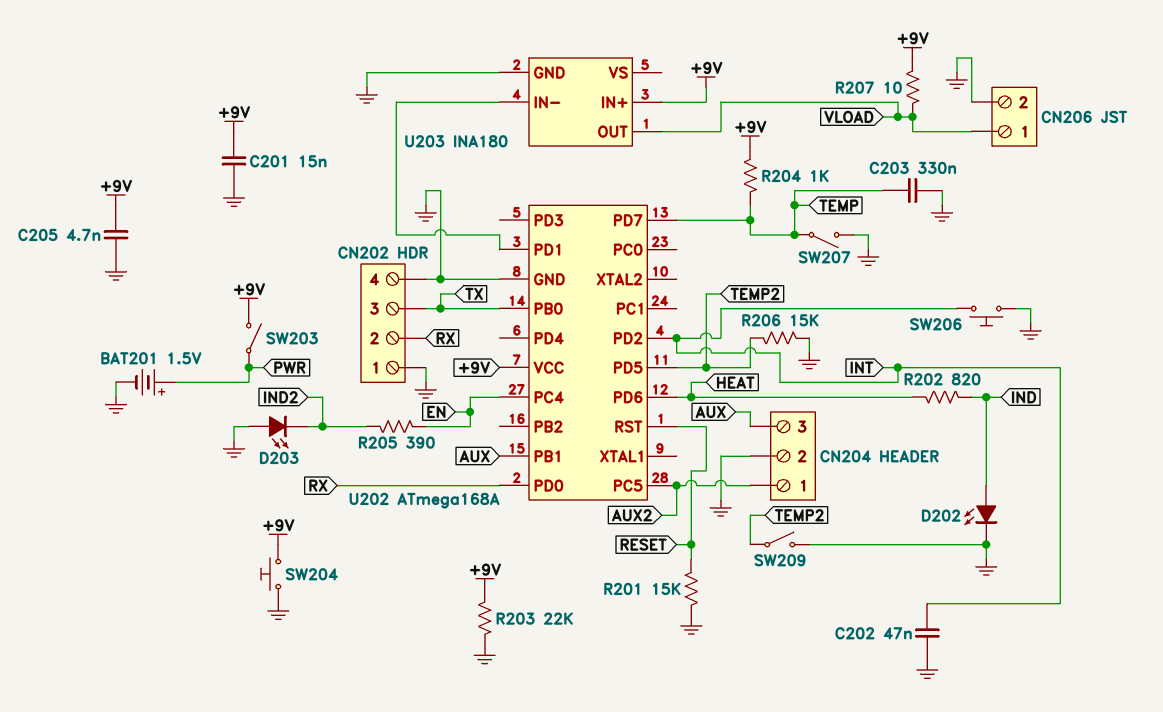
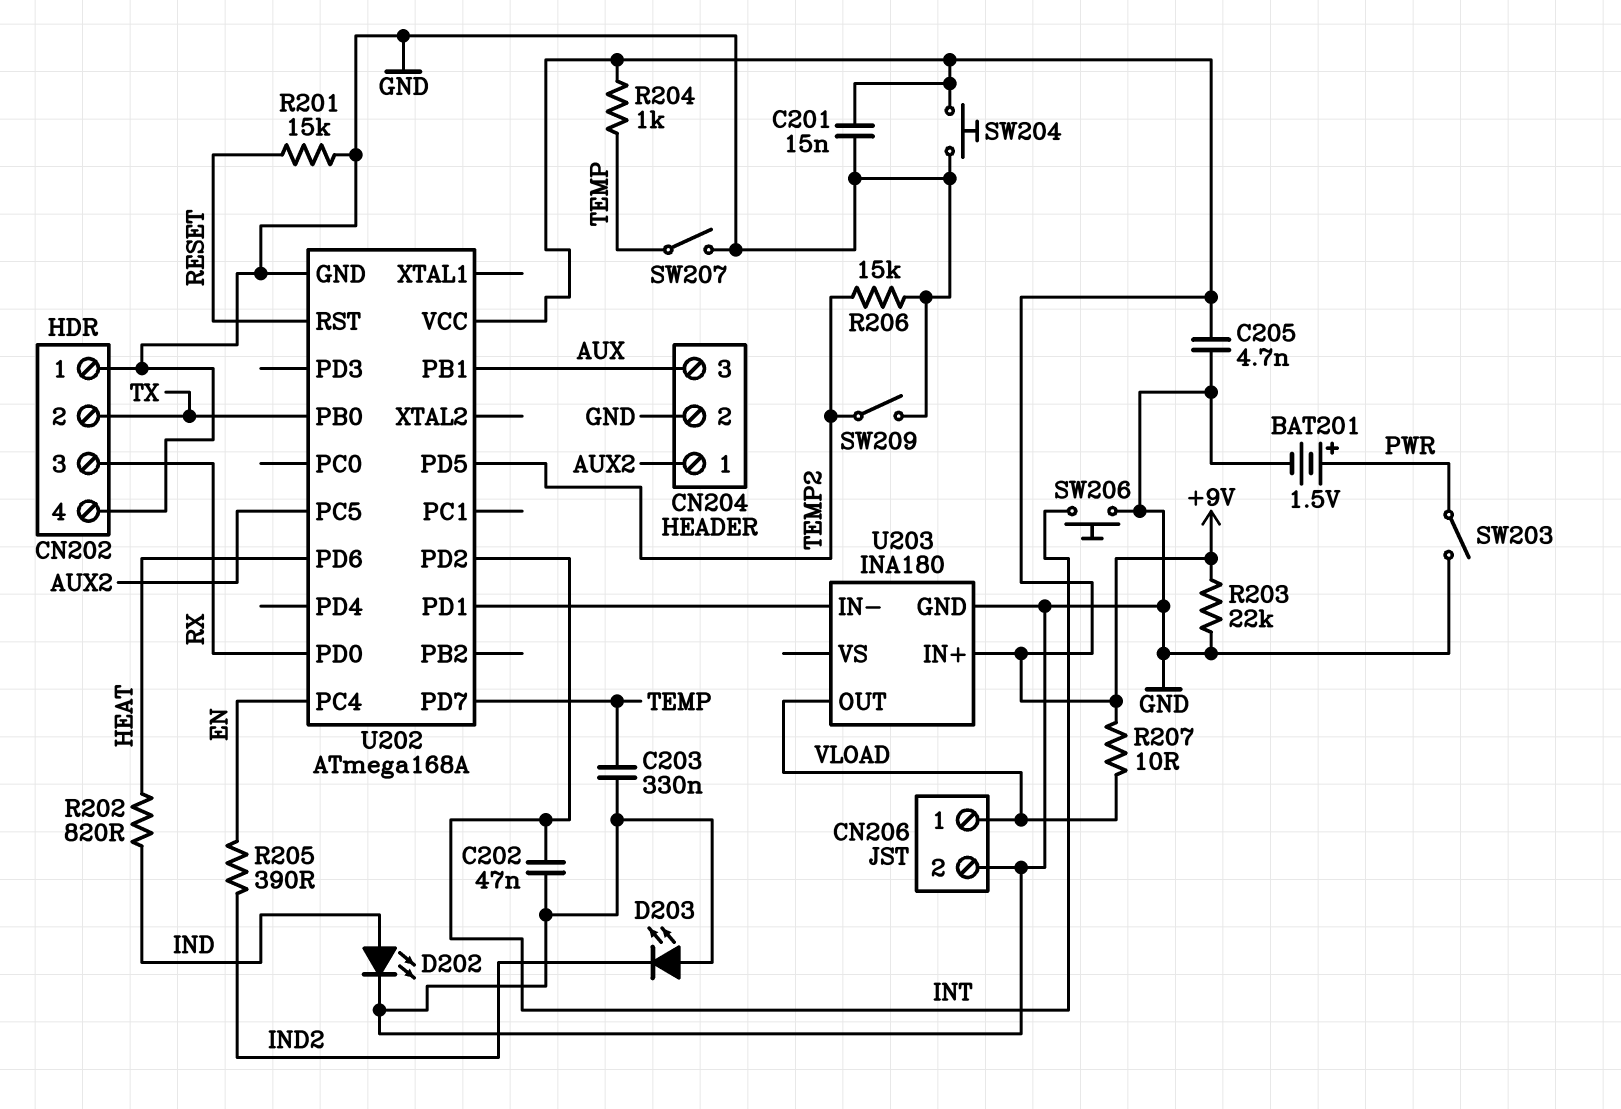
CN202 pin 2: RX -> TX
CN202 pin 3: TX -> RX
SW203: switch (+9V, PWR) -> switch (GND, PWR)

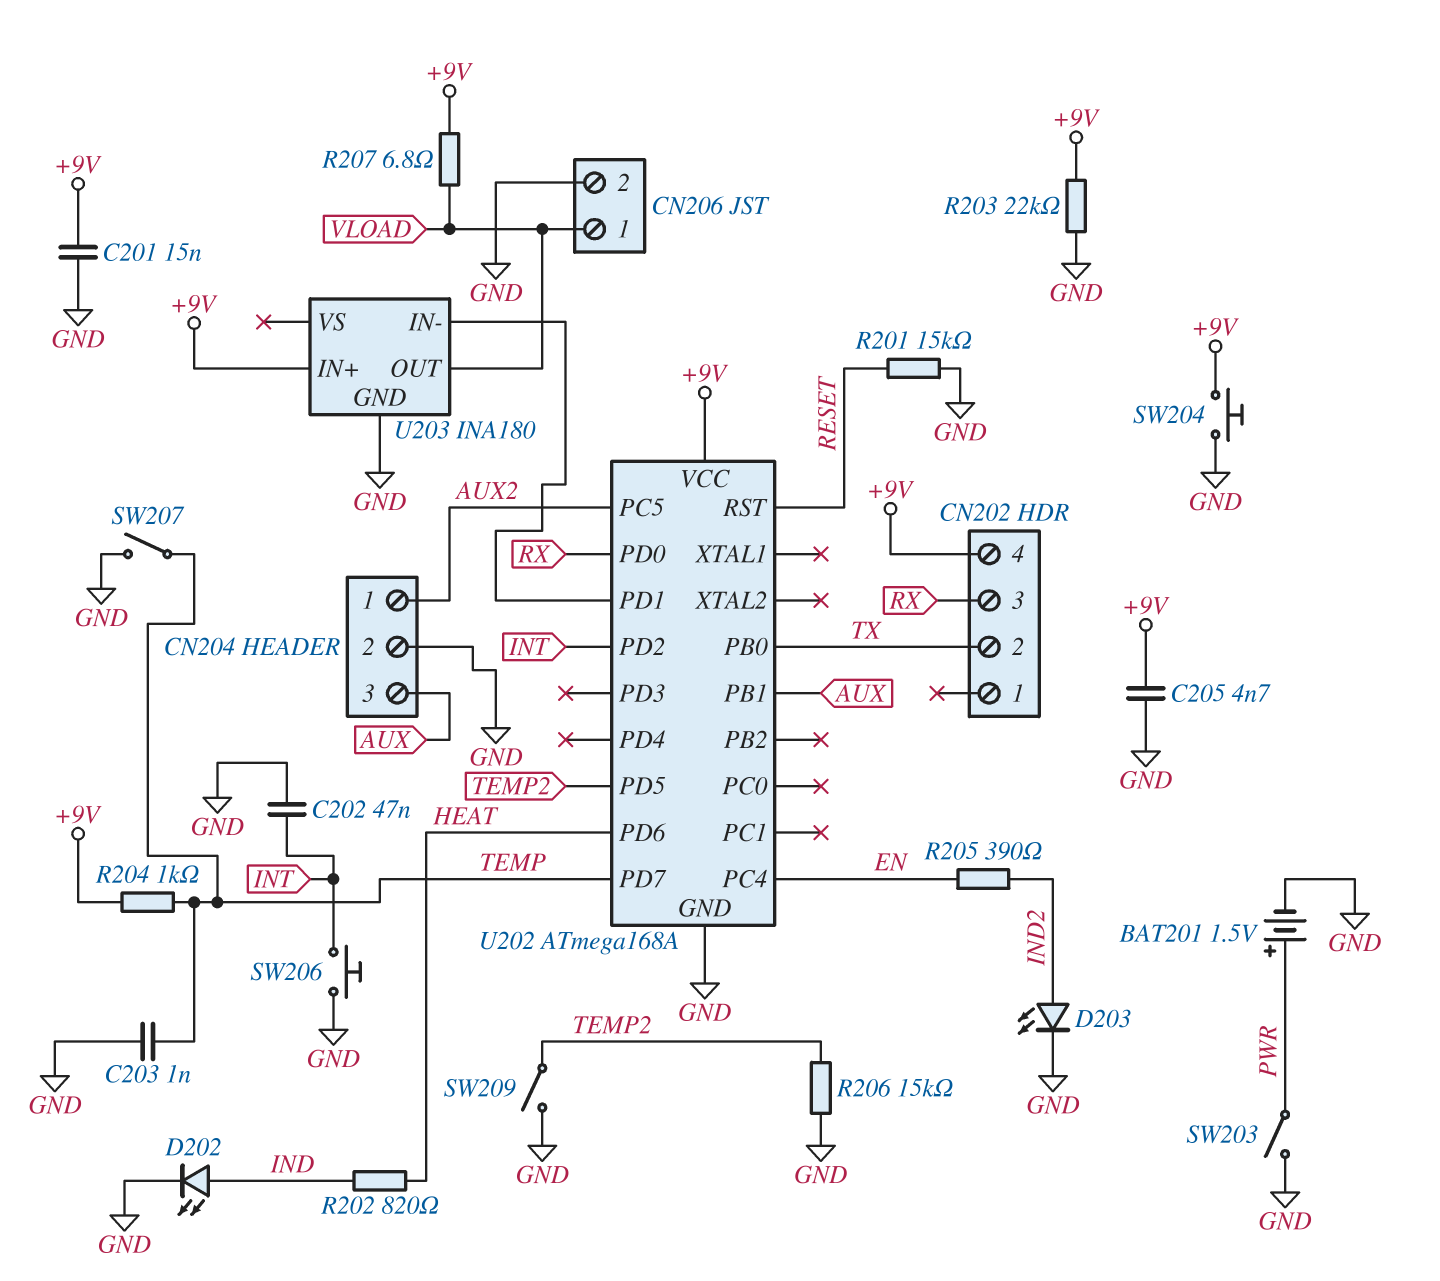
C203: 330nF (GND, TEMP) -> 1nF (GND, TEMP)
CN202 pin 1: GND -> none
CN202 pin 4: GND -> +9V
D203: LED (A GND, K IND2) -> LED (A IND2, K GND)
R207: 10 (+9V, VLOAD) -> 6.8 (+9V, VLOAD)

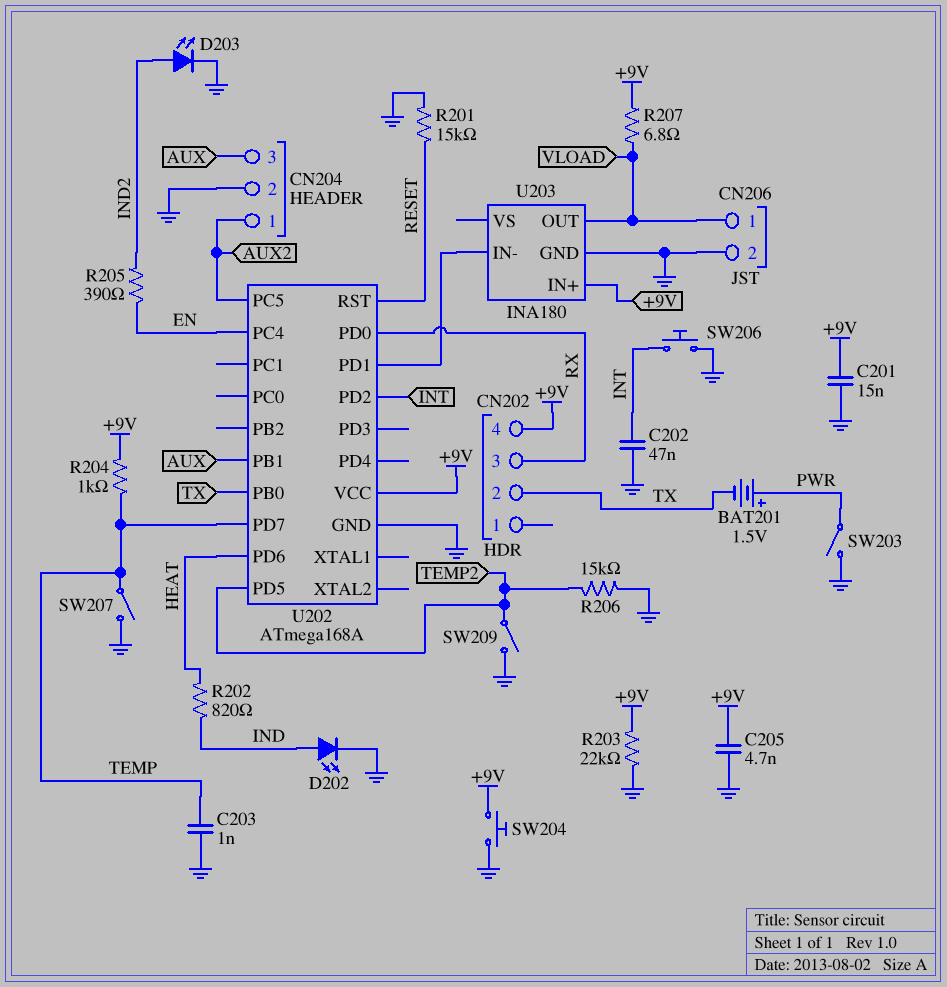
BAT201: 1.5V (plus PWR, minus GND) -> 1.5V (plus PWR, minus TX)

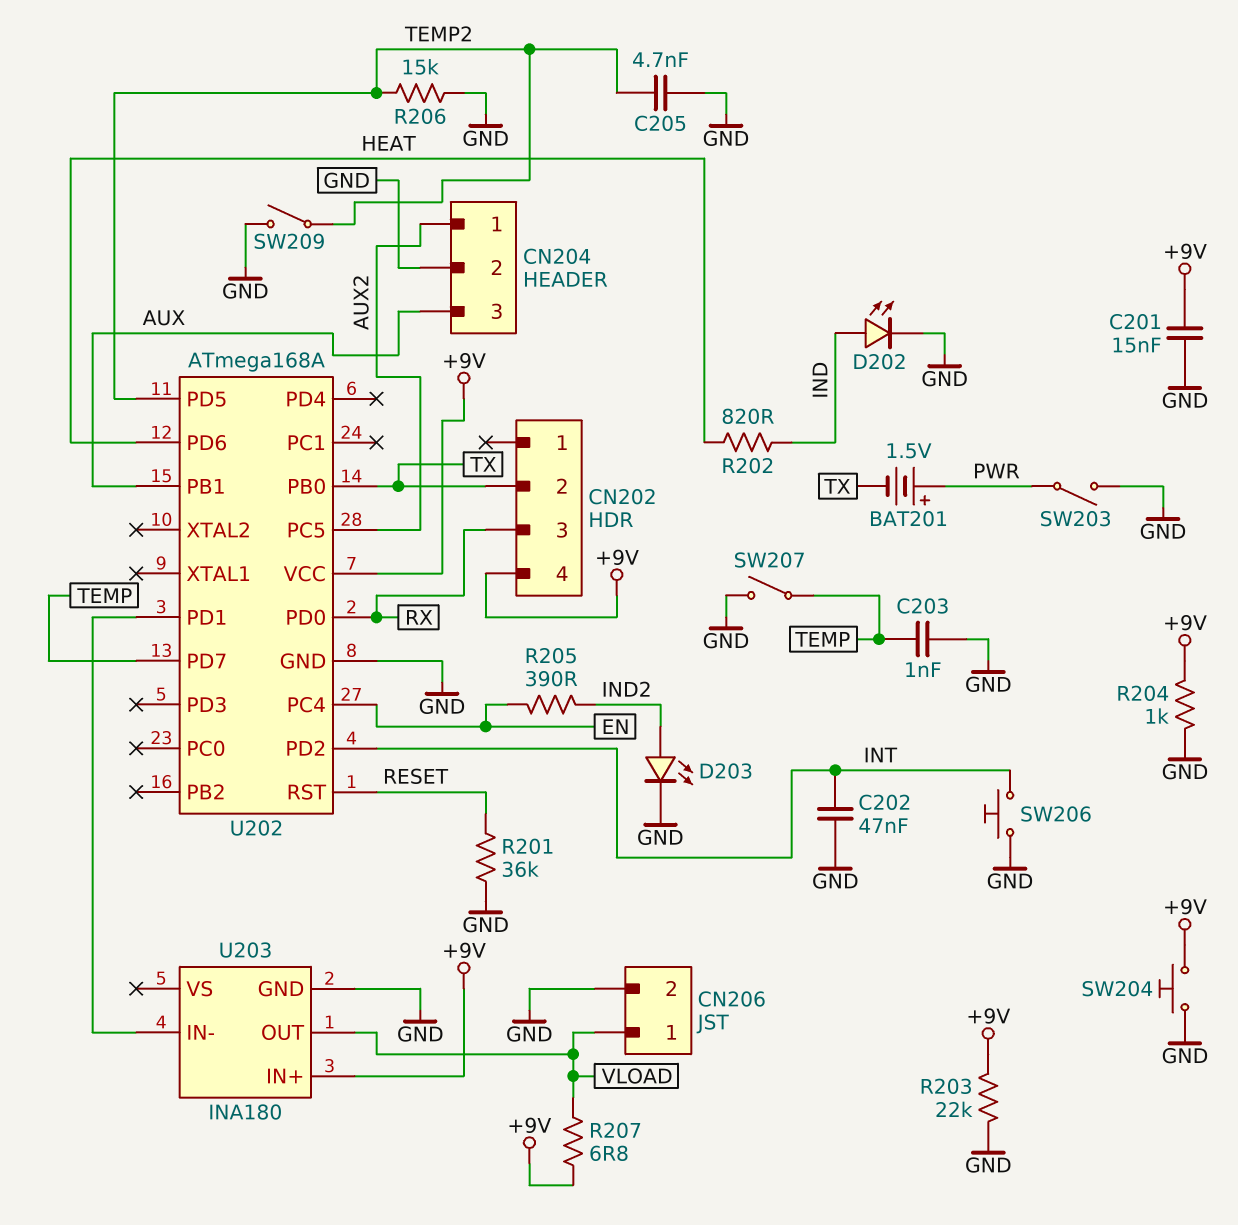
C205: 4.7nF (+9V, GND) -> 4.7nF (GND, TEMP2)
R201: 15k (GND, RESET) -> 36k (GND, RESET)
R204: 1k (+9V, TEMP) -> 1k (+9V, GND)

